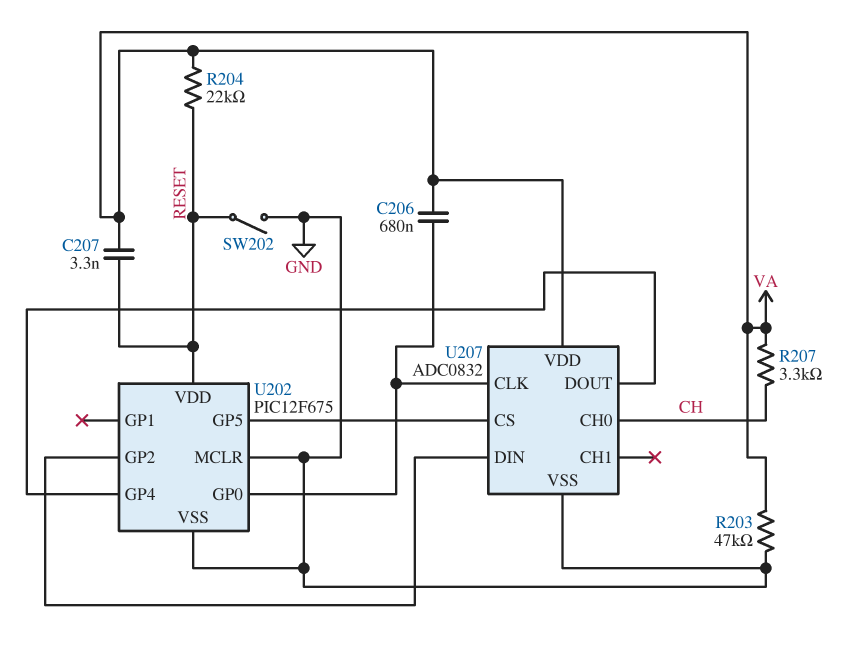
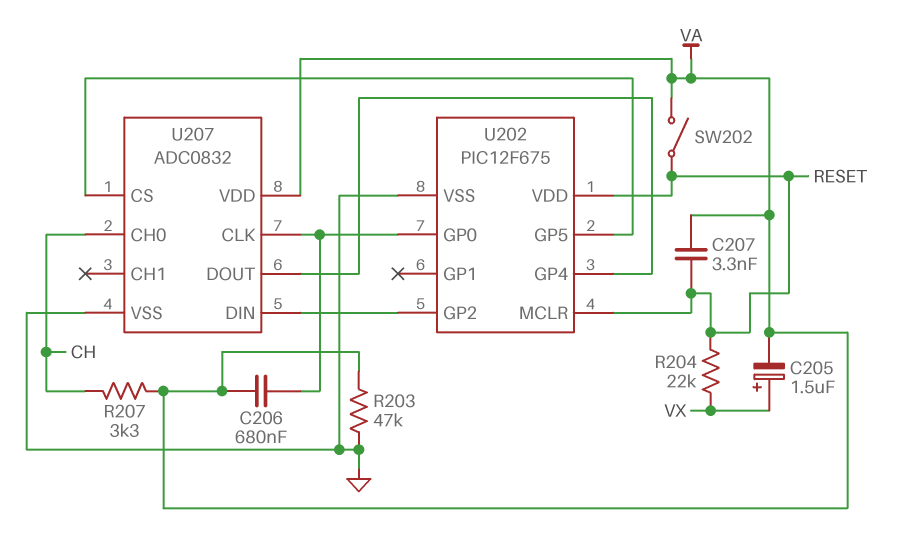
C205: none -> 1.5uF (plus VX, minus VA)
R204: 22k (RESET, VA) -> 22k (RESET, VX)
SW202: switch (GND, RESET) -> switch (RESET, VA)
U202 pin MCLR: GND -> RESET

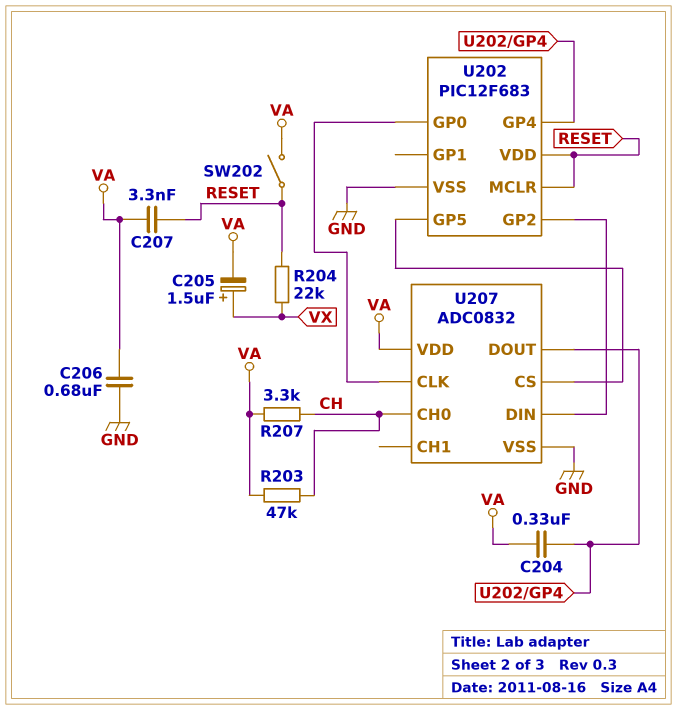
C204: none -> 330nF (U202/GP4, VA)
C206: 680nF (U202/GP0, VA) -> 680nF (GND, VA)
R203: 47k (GND, VA) -> 47k (CH, VA)
U202: PIC12F675 -> PIC12F683

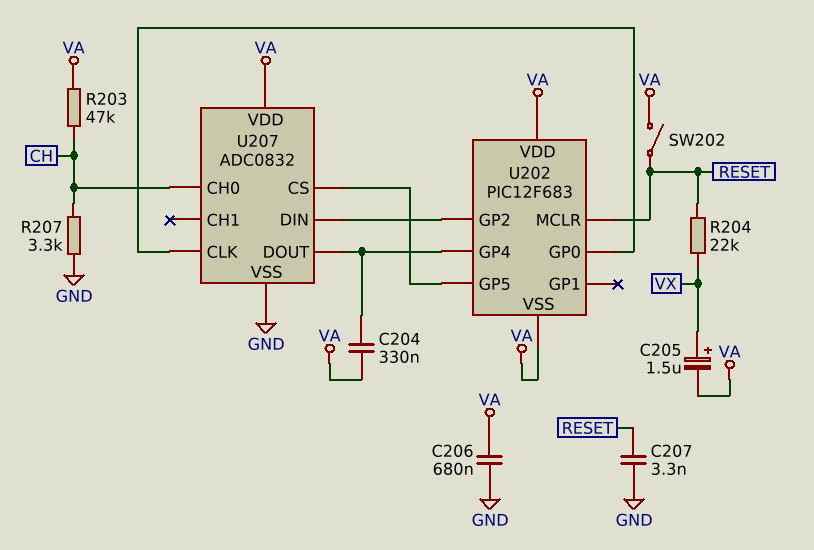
C207: 3.3nF (RESET, VA) -> 3.3nF (GND, RESET)
R207: 3.3k (CH, VA) -> 3.3k (CH, GND)
U202 pin VDD: RESET -> VA
U202 pin VSS: GND -> VA

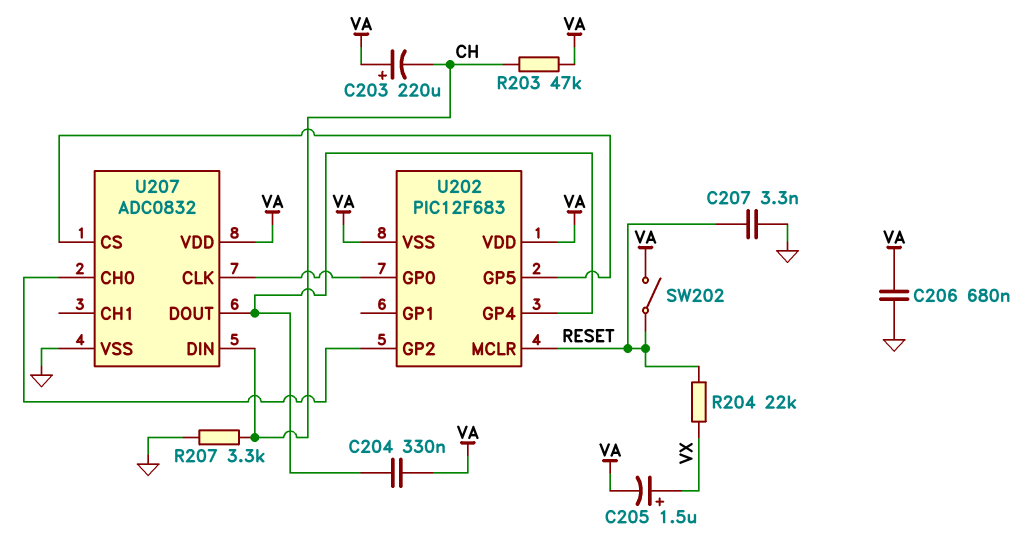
C203: none -> 220uF (plus VA, minus CH)
U207 pin CH0: CH -> U202/GP2
U207 pin DIN: U202/GP2 -> CH

